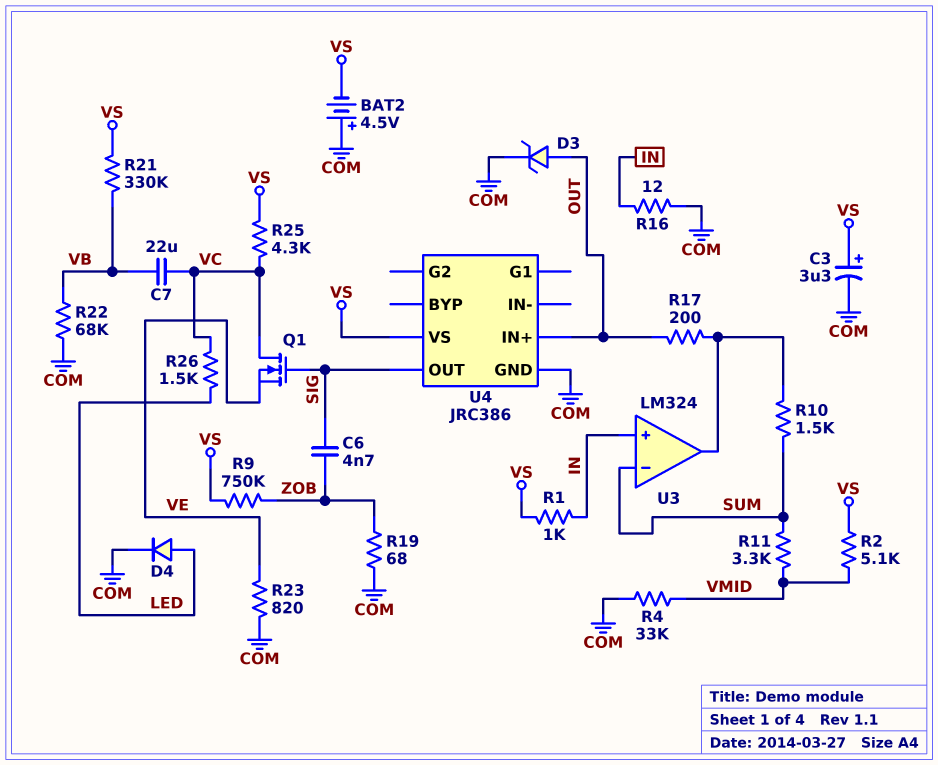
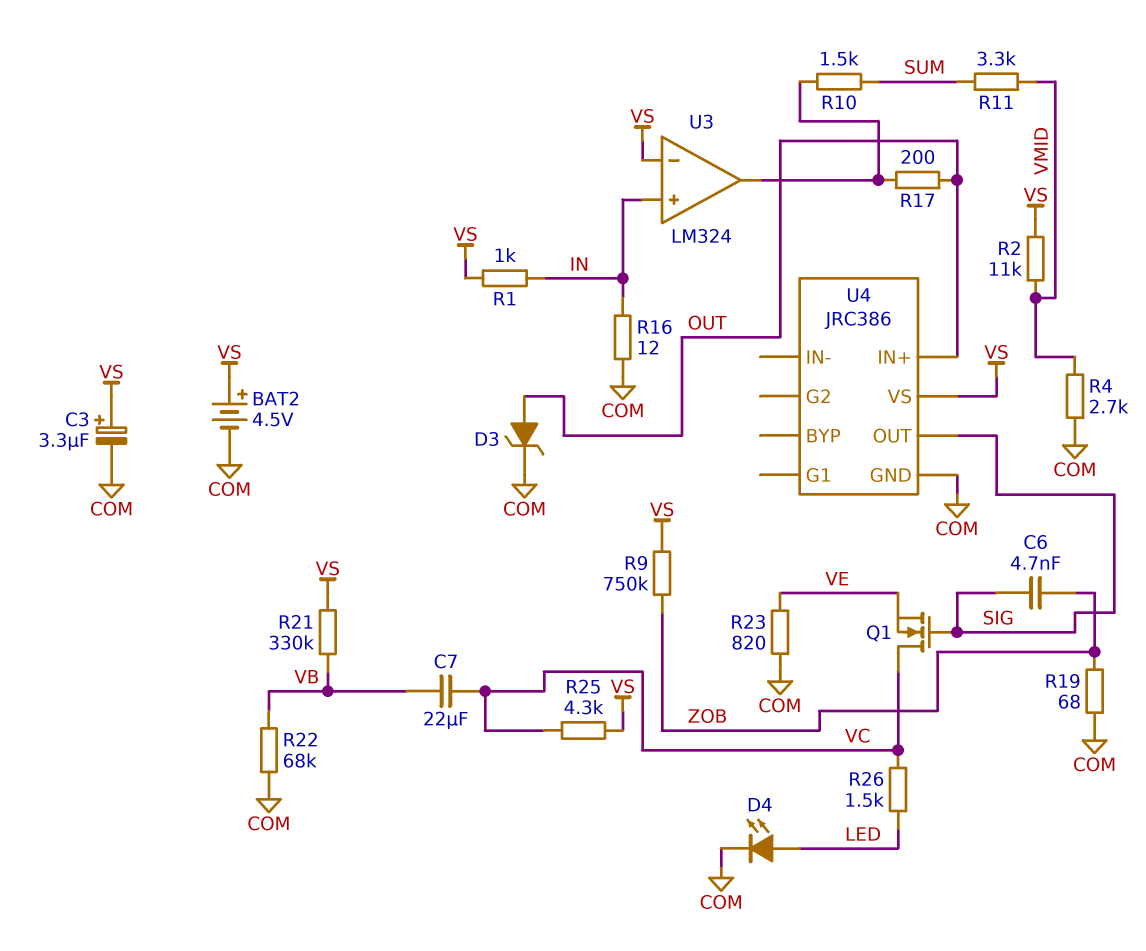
BAT2: 4.5V (plus COM, minus VS) -> 4.5V (plus VS, minus COM)
D4: diode (A LED, K COM) -> LED (A LED, K COM)
R2: 5.1k (VMID, VS) -> 11k (VMID, VS)
R4: 33k (COM, VMID) -> 2.7k (COM, VMID)
U3 pin in-: SUM -> VS

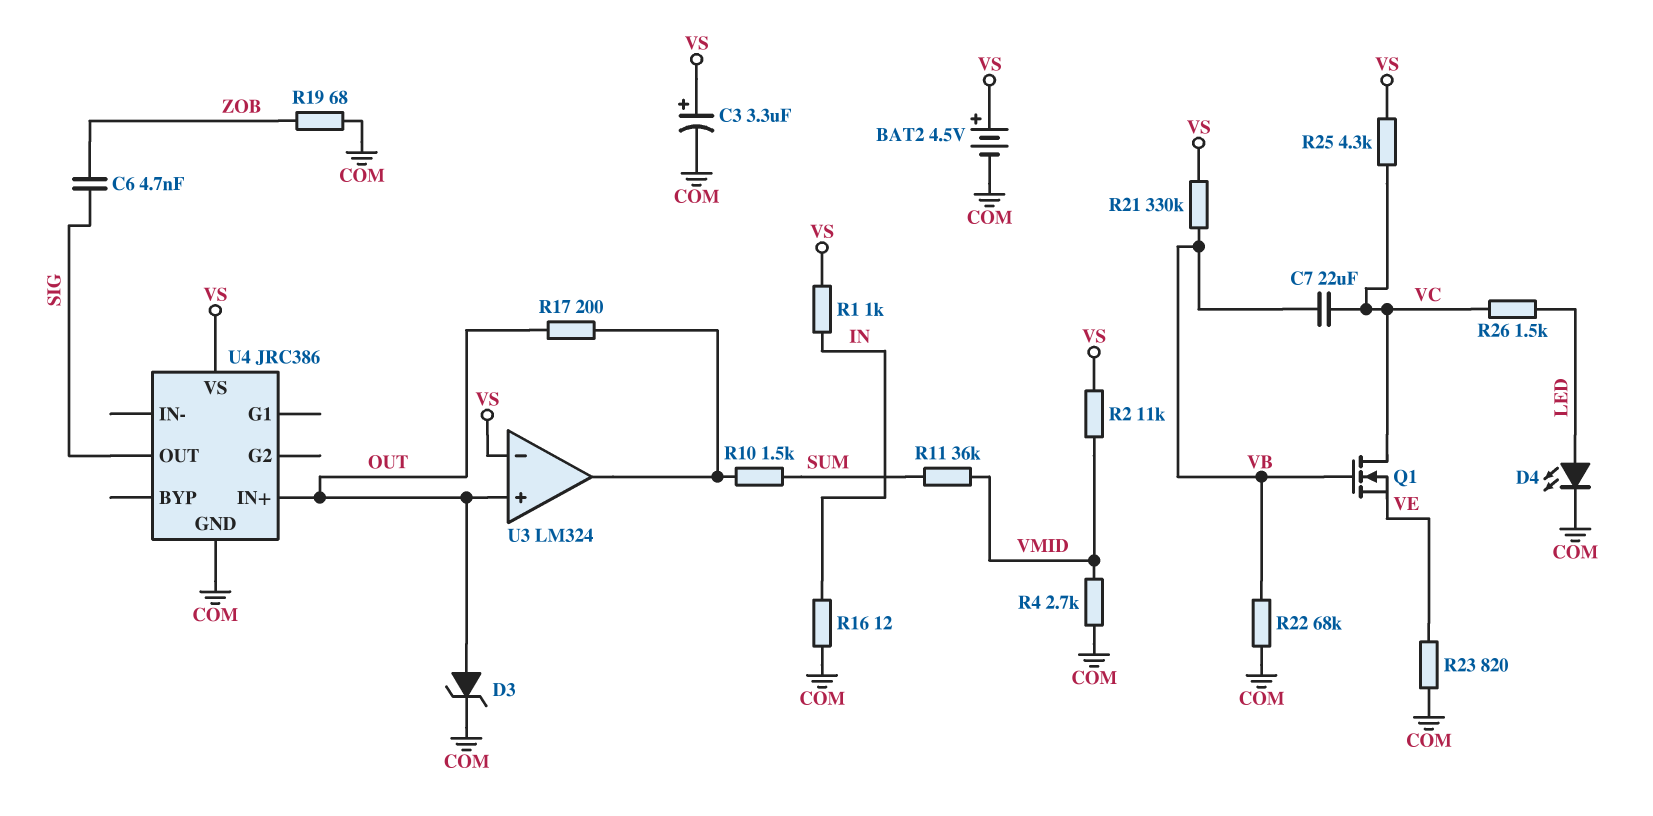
Q1: NMOS (G SIG, D VC, S VE) -> NMOS (G VB, D VC, S VE)
R9: 750k (VS, ZOB) -> none
R11: 3.3k (SUM, VMID) -> 36k (SUM, VMID)
U3 pin in+: IN -> OUT

